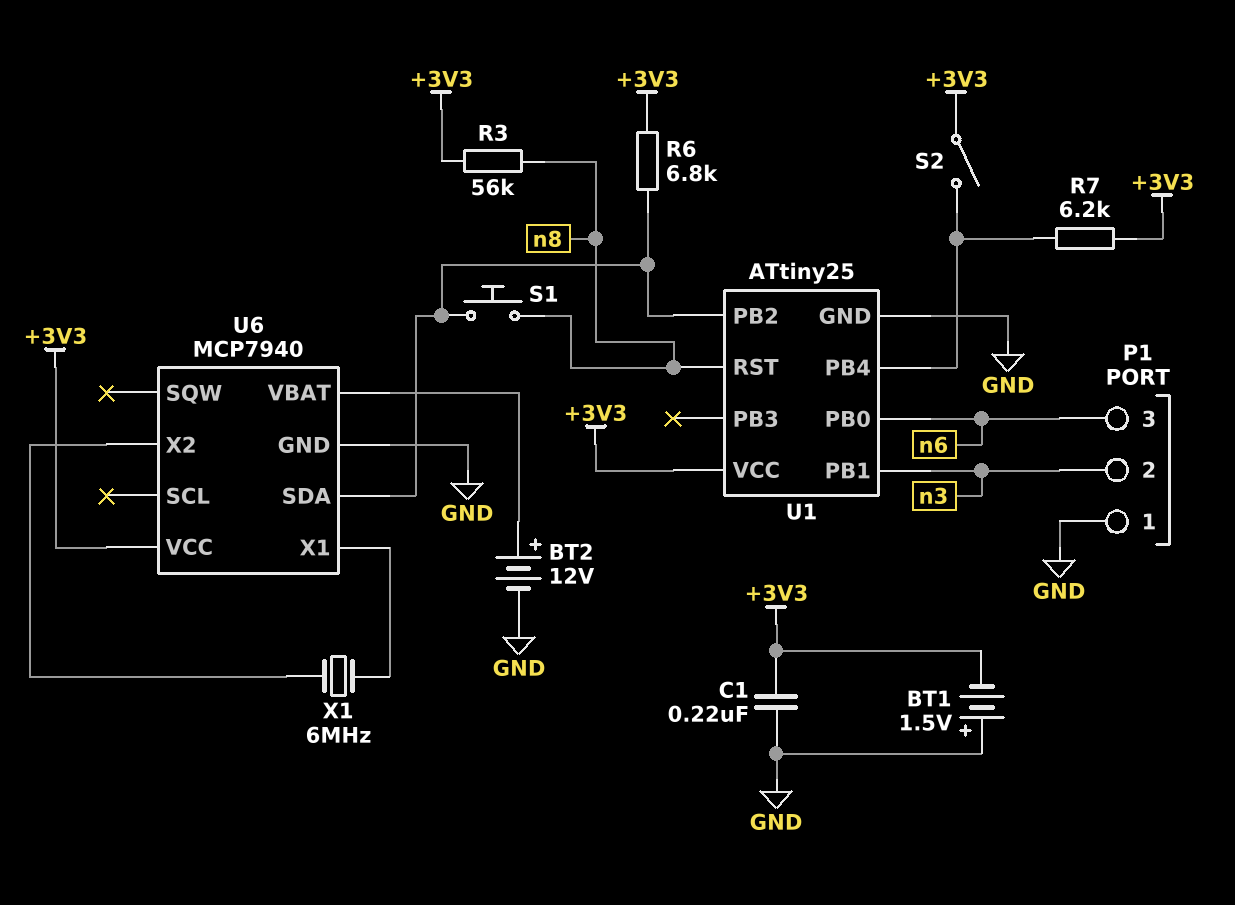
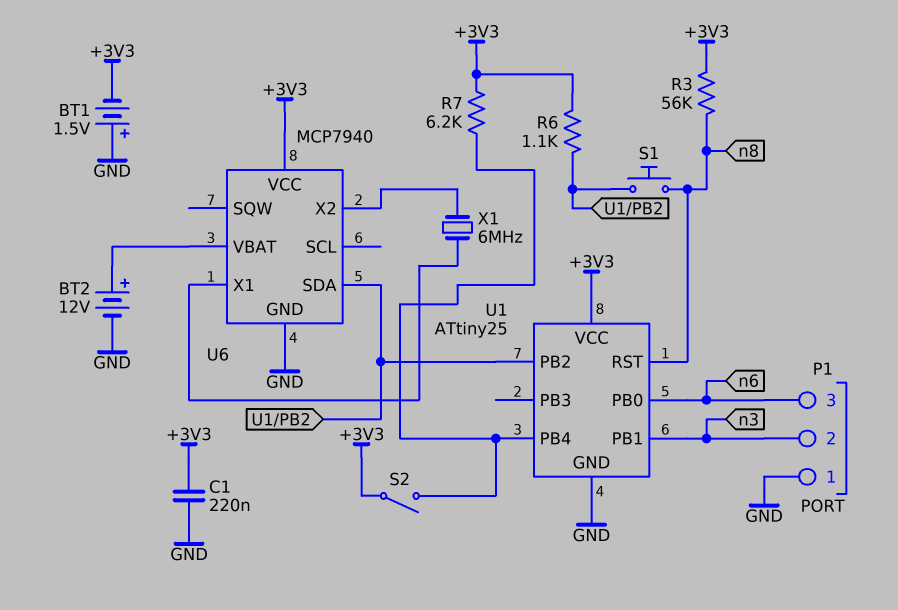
R6: 6.8k (+3V3, U1/PB2) -> 1.1k (+3V3, U1/PB2)

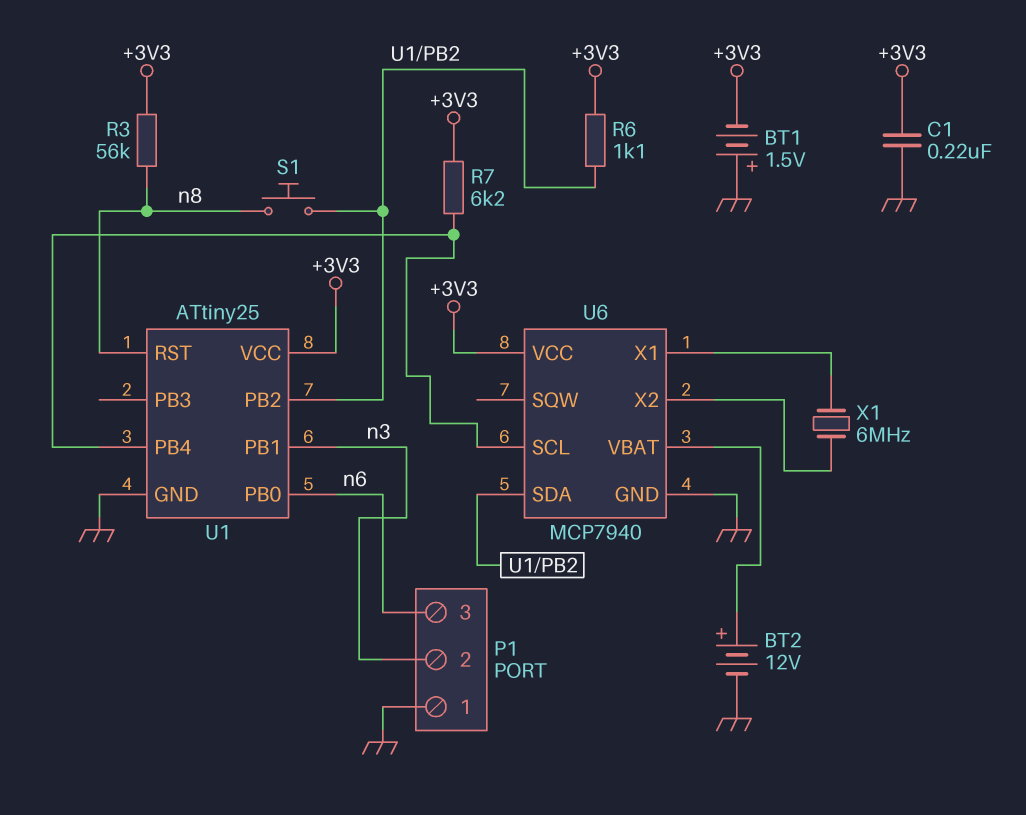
S2: switch (+3V3, U1/PB4) -> none
U6 pin SCL: none -> U1/PB4

